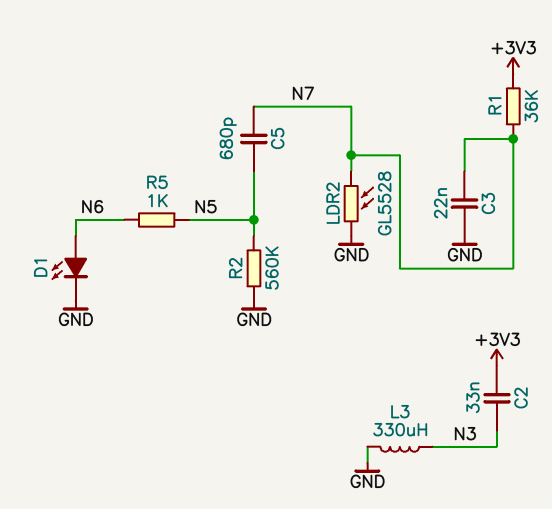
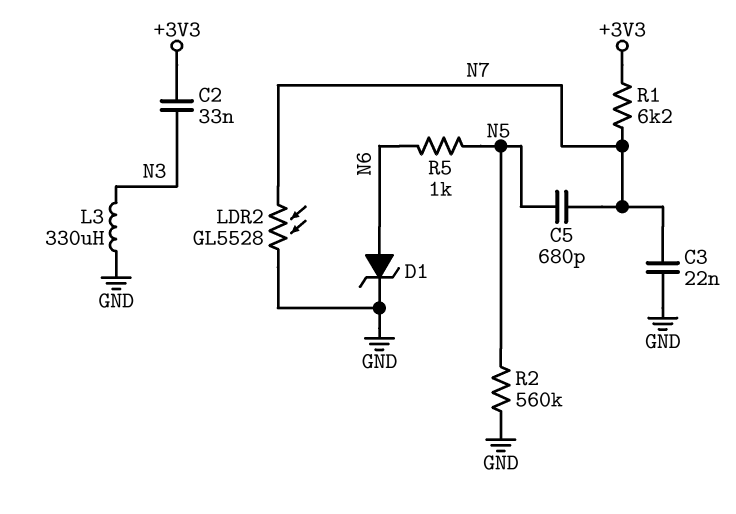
D1: LED (A N6, K GND) -> zener (A N6, K GND)
R1: 36k (+3V3, N7) -> 6.2k (+3V3, N7)

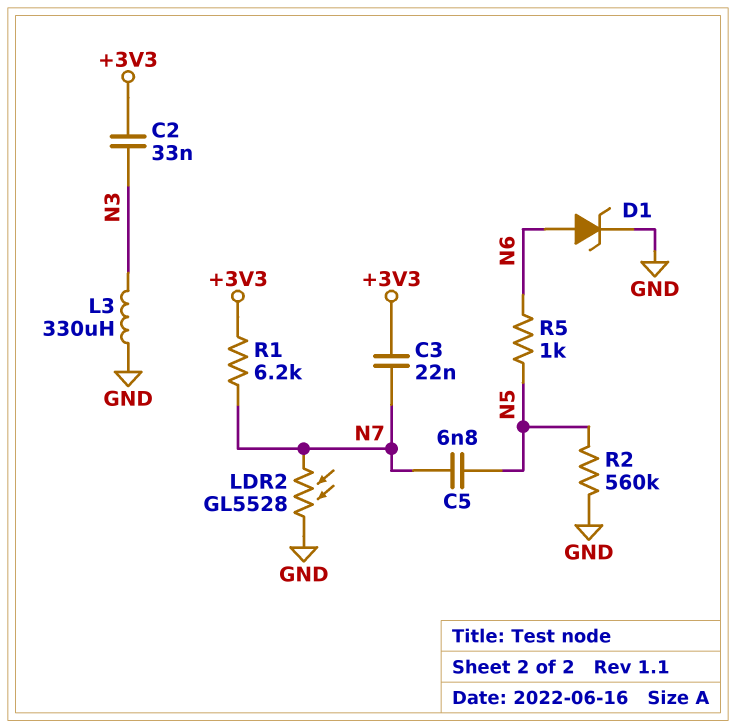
C3: 22nF (GND, N7) -> 22nF (+3V3, N7)
C5: 680pF (N5, N7) -> 6.8nF (N5, N7)

